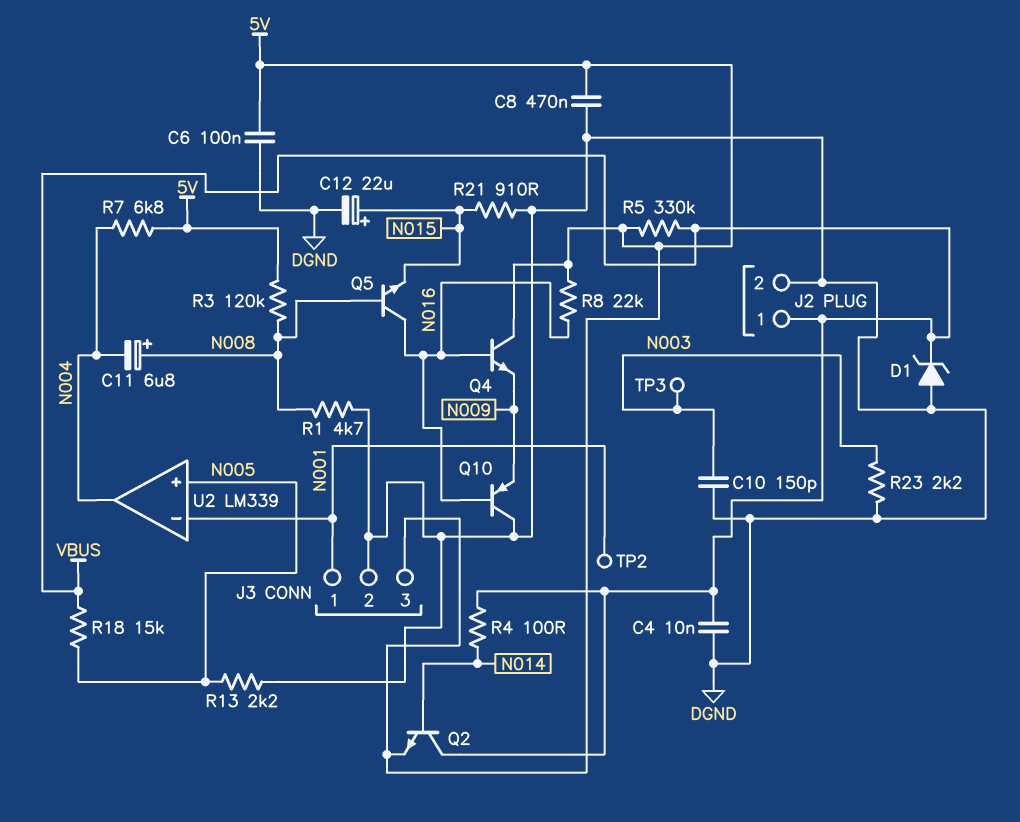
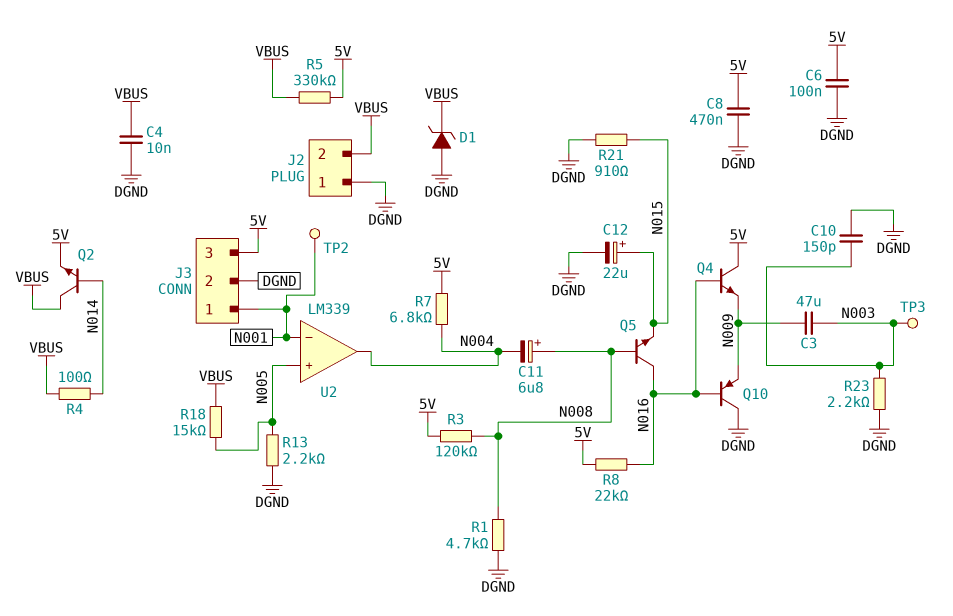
C3: none -> 47uF (N003, N009)
J2 pin 1: VBUS -> DGND
J2 pin 2: DGND -> VBUS

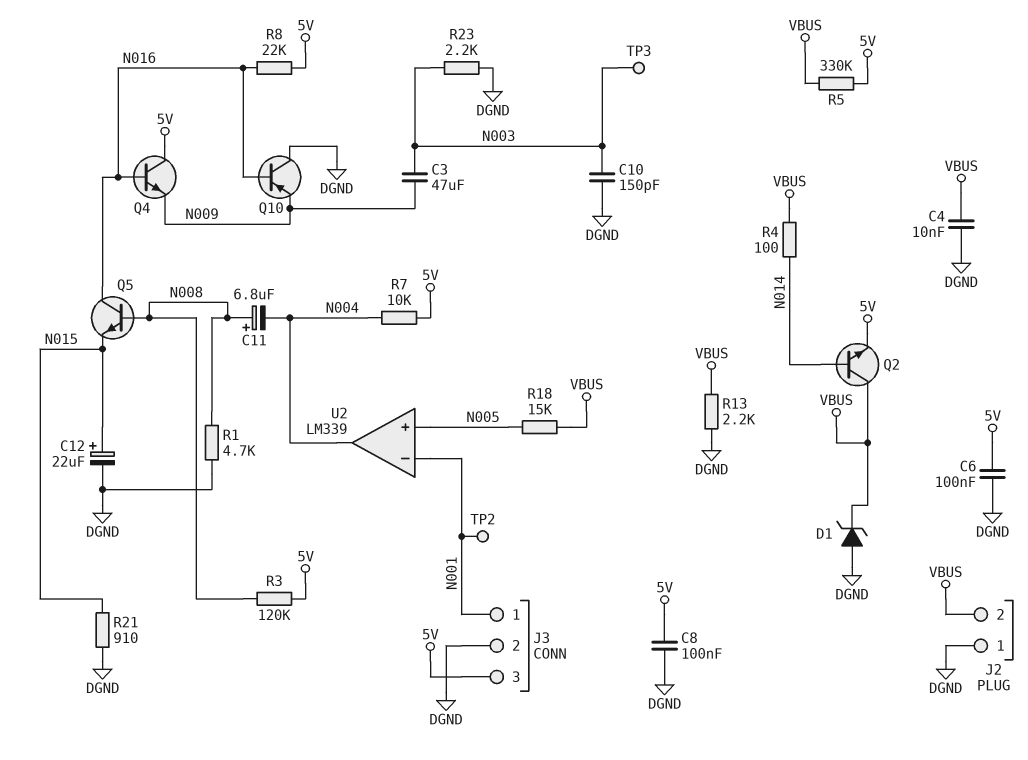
C8: 470nF (5V, DGND) -> 100nF (5V, DGND)
R7: 6.8k (5V, N004) -> 10k (5V, N004)
R13: 2.2k (DGND, N005) -> 2.2k (DGND, VBUS)

